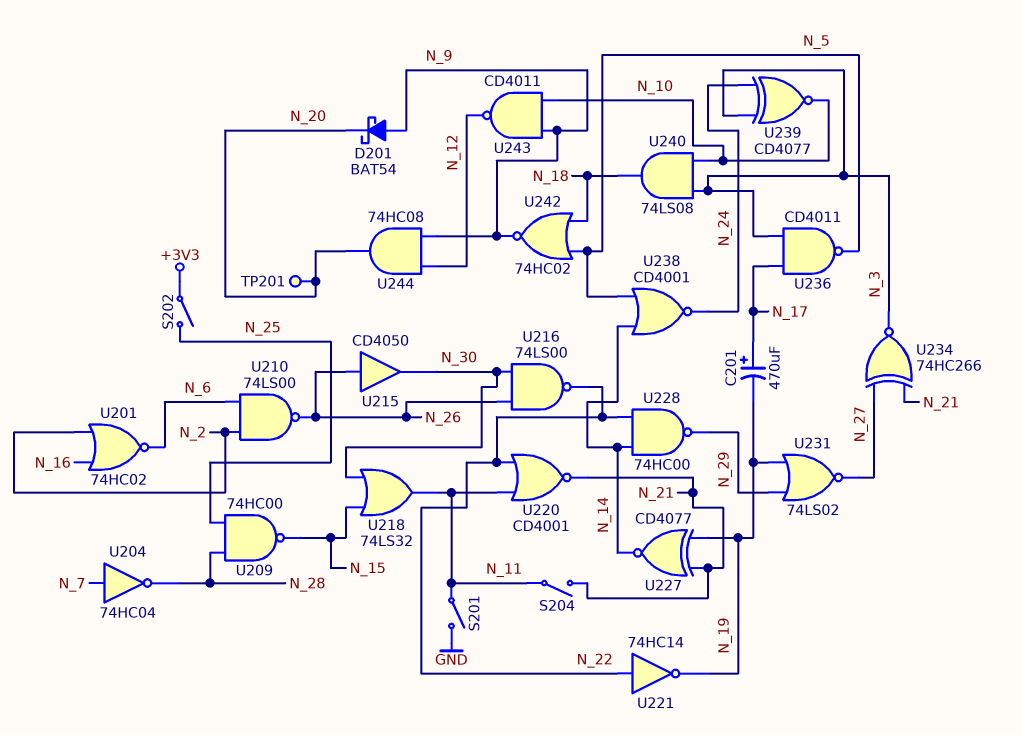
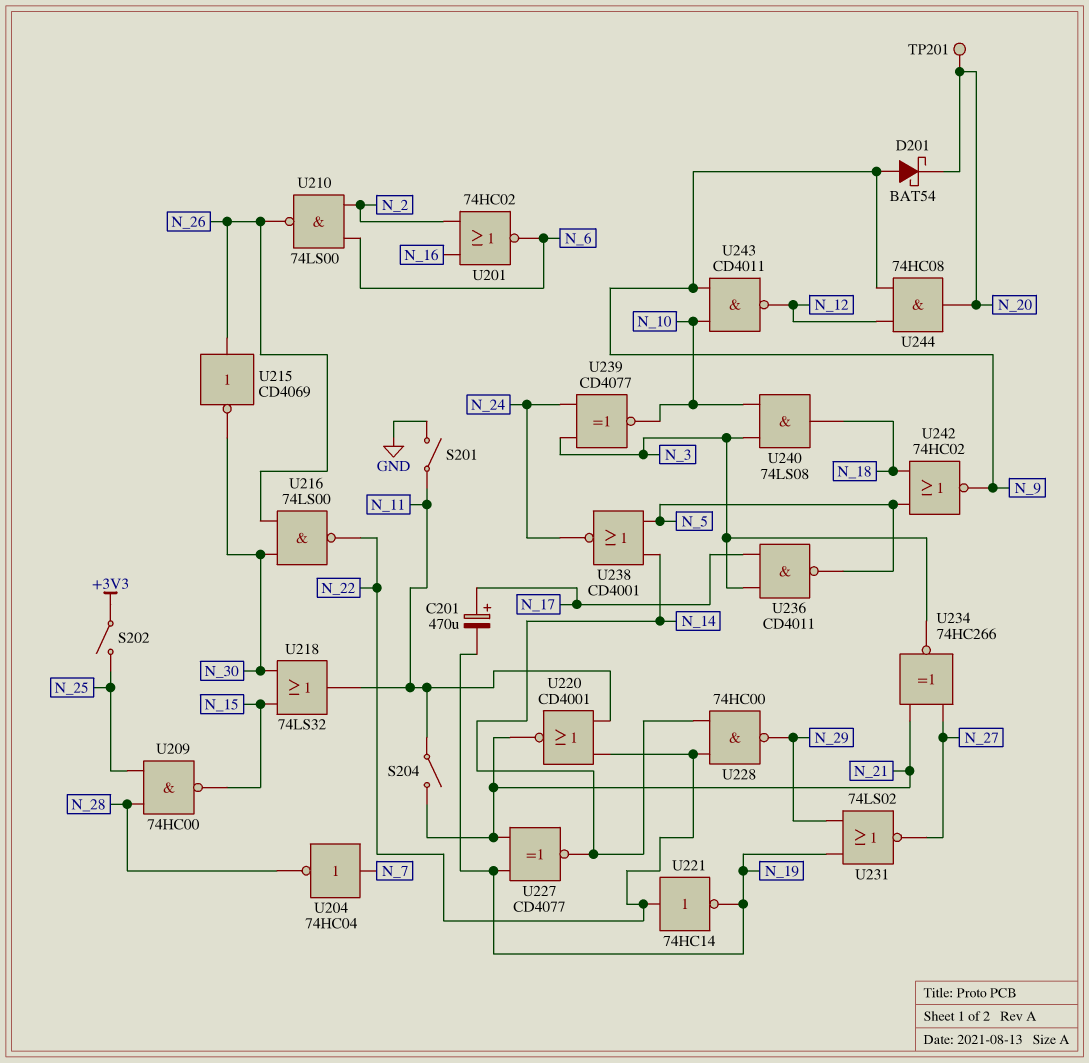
U215: buffer CD4050 (in N_26, out N_30) -> NOT CD4069 (in N_26, out N_30)

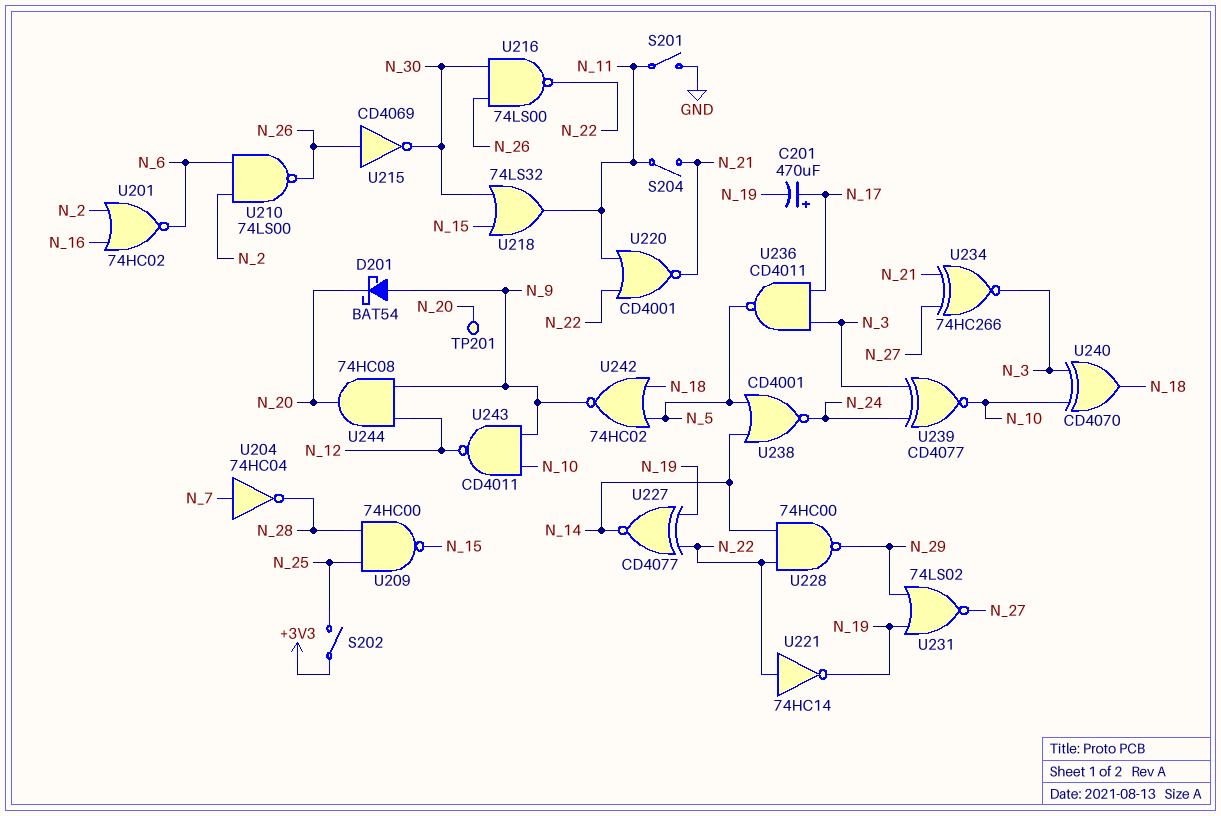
U227: XNOR CD4077 (in N_19, in N_21, out N_14) -> XNOR CD4077 (in N_19, in N_22, out N_14)
U240: AND 74LS08 (in N_3, in N_10, out N_18) -> XOR CD4070 (in N_3, in N_10, out N_18)

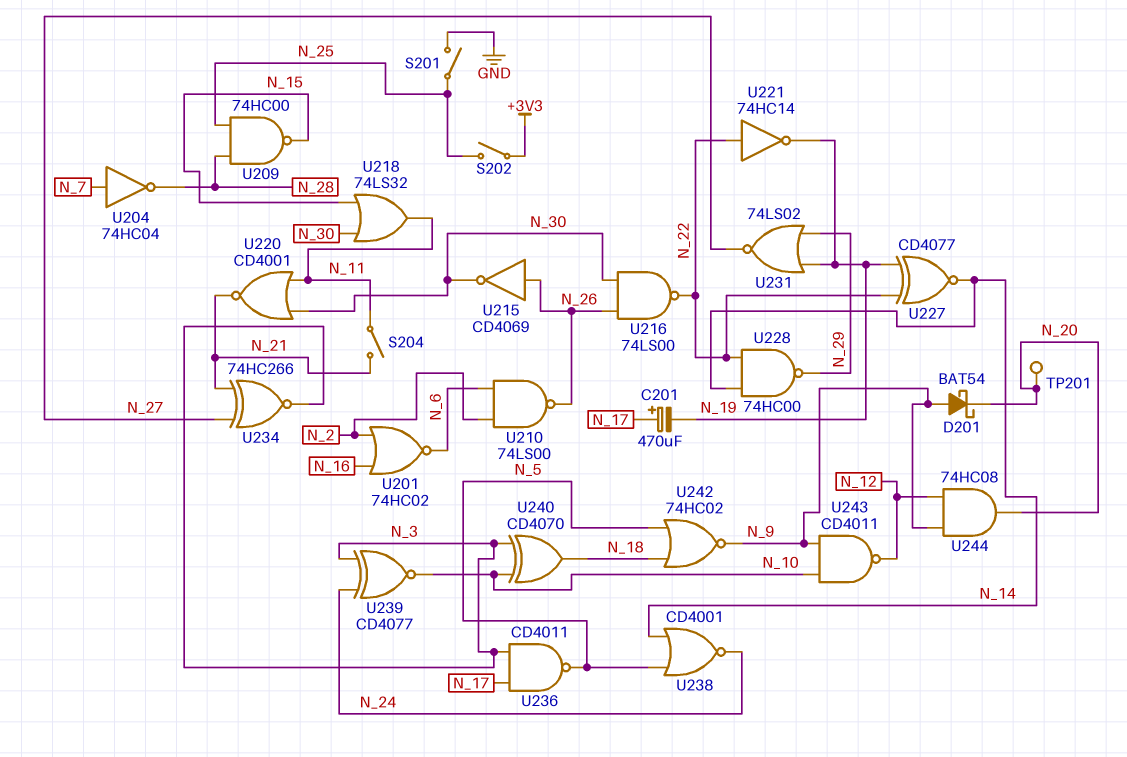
S201: switch (GND, N_11) -> switch (GND, N_25)
U220: NOR CD4001 (in N_11, in N_22, out N_21) -> NOR CD4001 (in N_11, in N_30, out N_21)

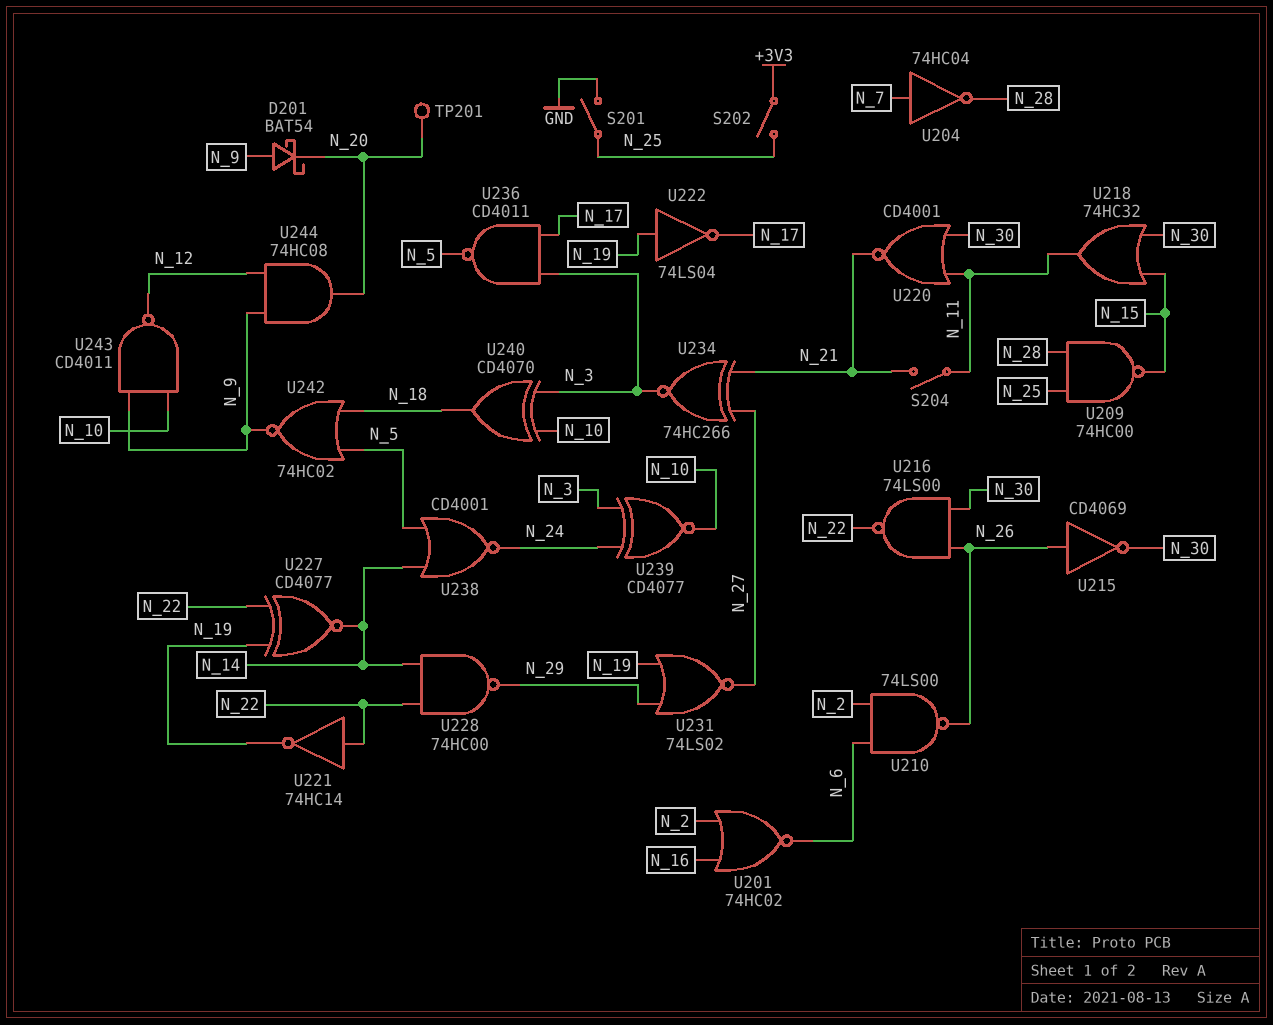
C201: 470uF (plus N_17, minus N_19) -> none
U218: OR 74LS32 (in N_15, in N_30, out N_11) -> OR 74HC32 (in N_15, in N_30, out N_11)
U222: none -> NOT 74LS04 (in N_19, out N_17)

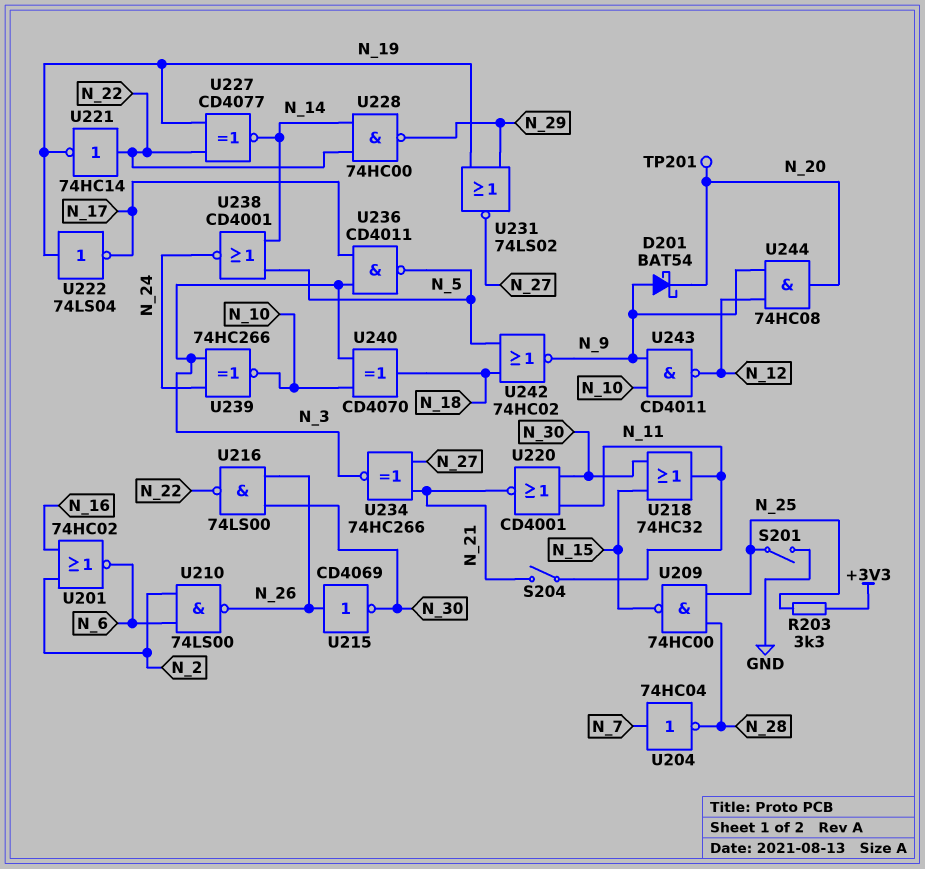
R203: none -> 3.3k (+3V3, N_25)
S202: switch (+3V3, N_25) -> none
U239: XNOR CD4077 (in N_3, in N_24, out N_10) -> XNOR 74HC266 (in N_3, in N_24, out N_10)

